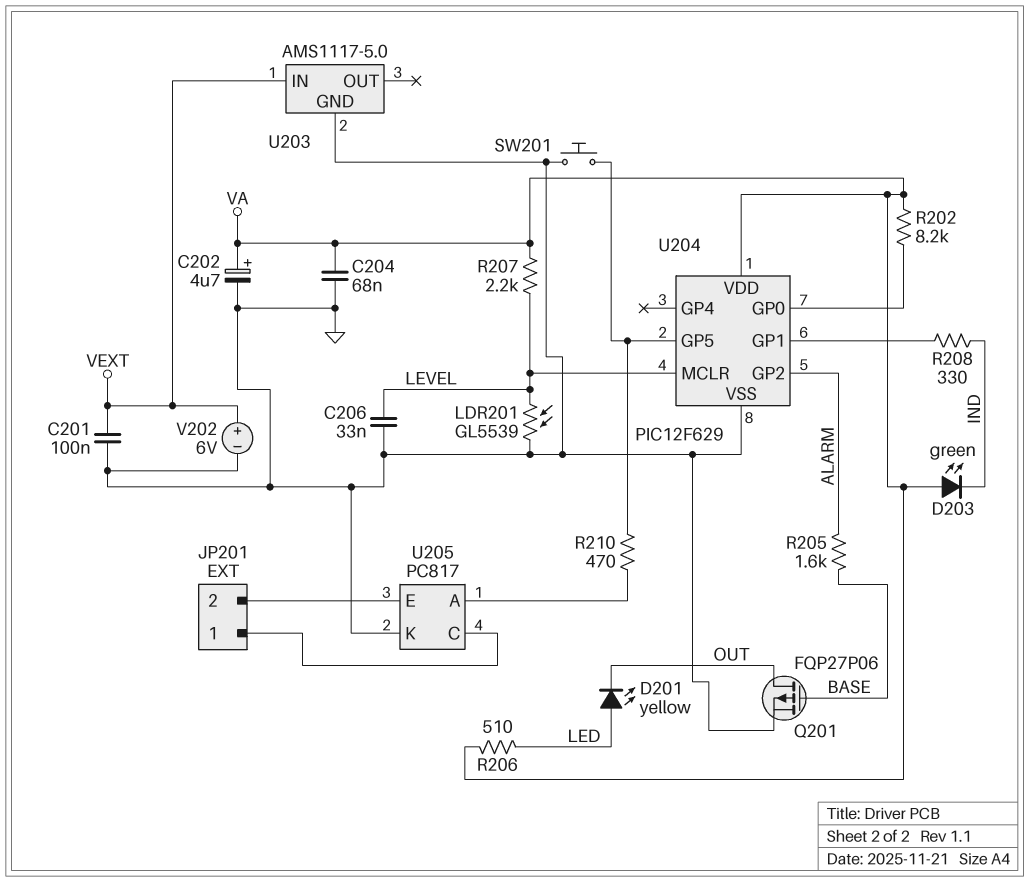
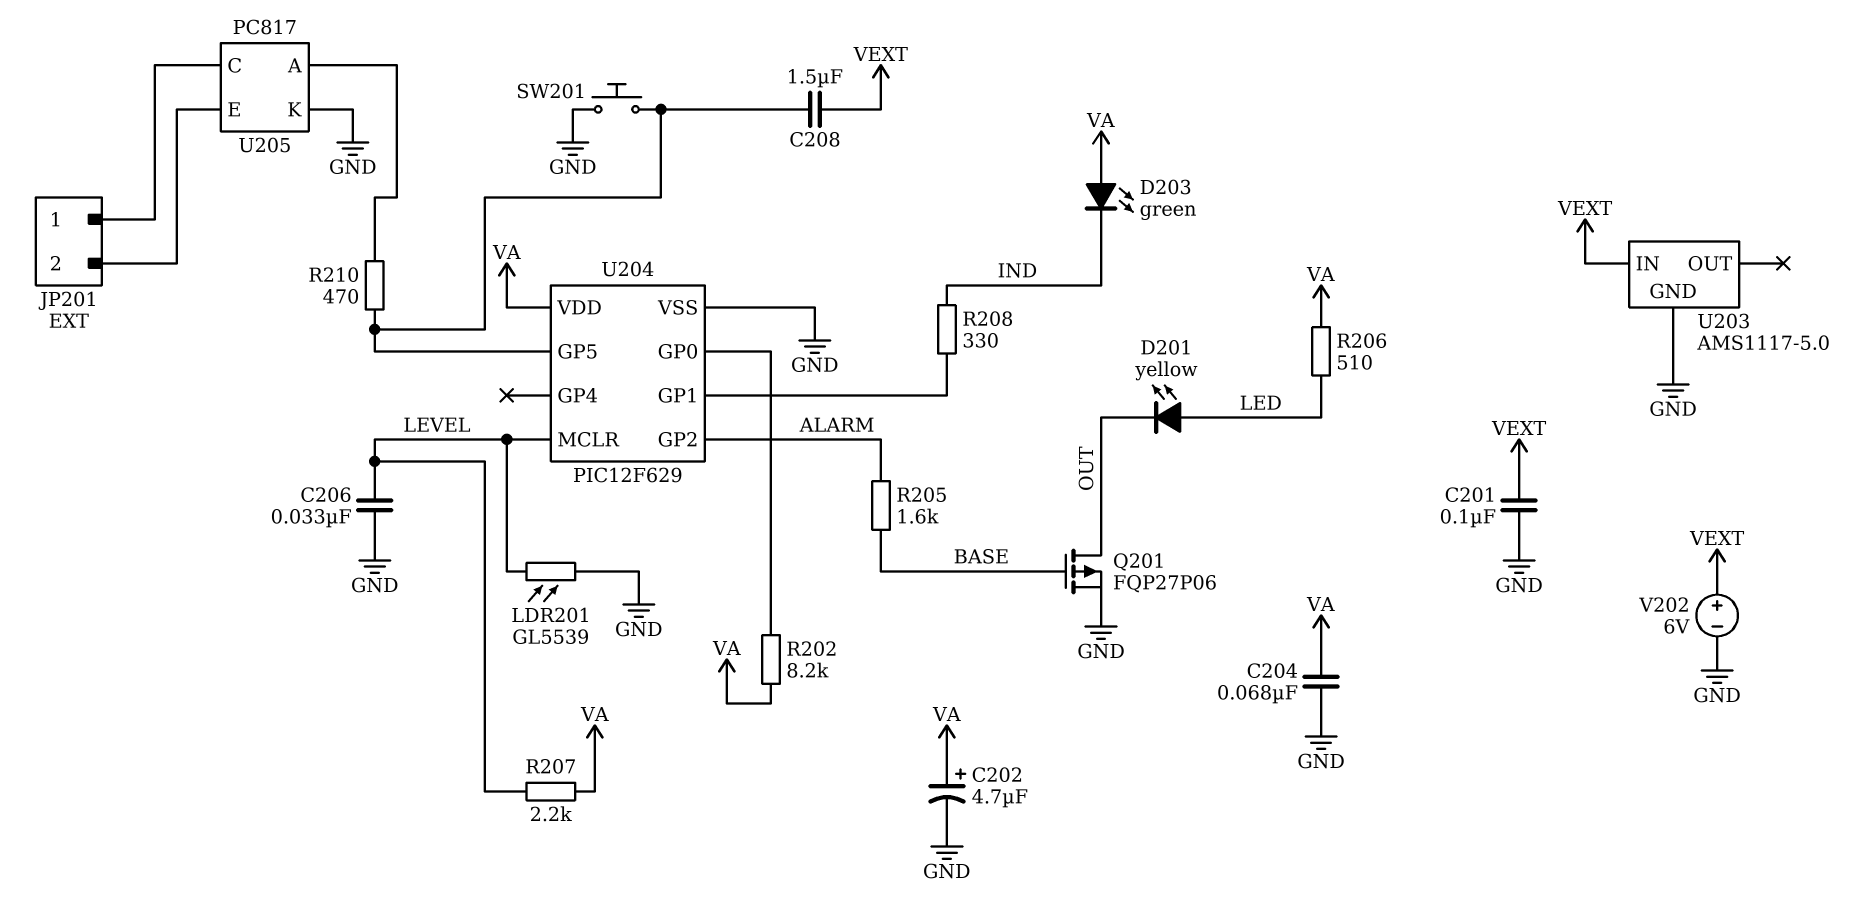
C208: none -> 1.5uF (U204/GP5, VEXT)

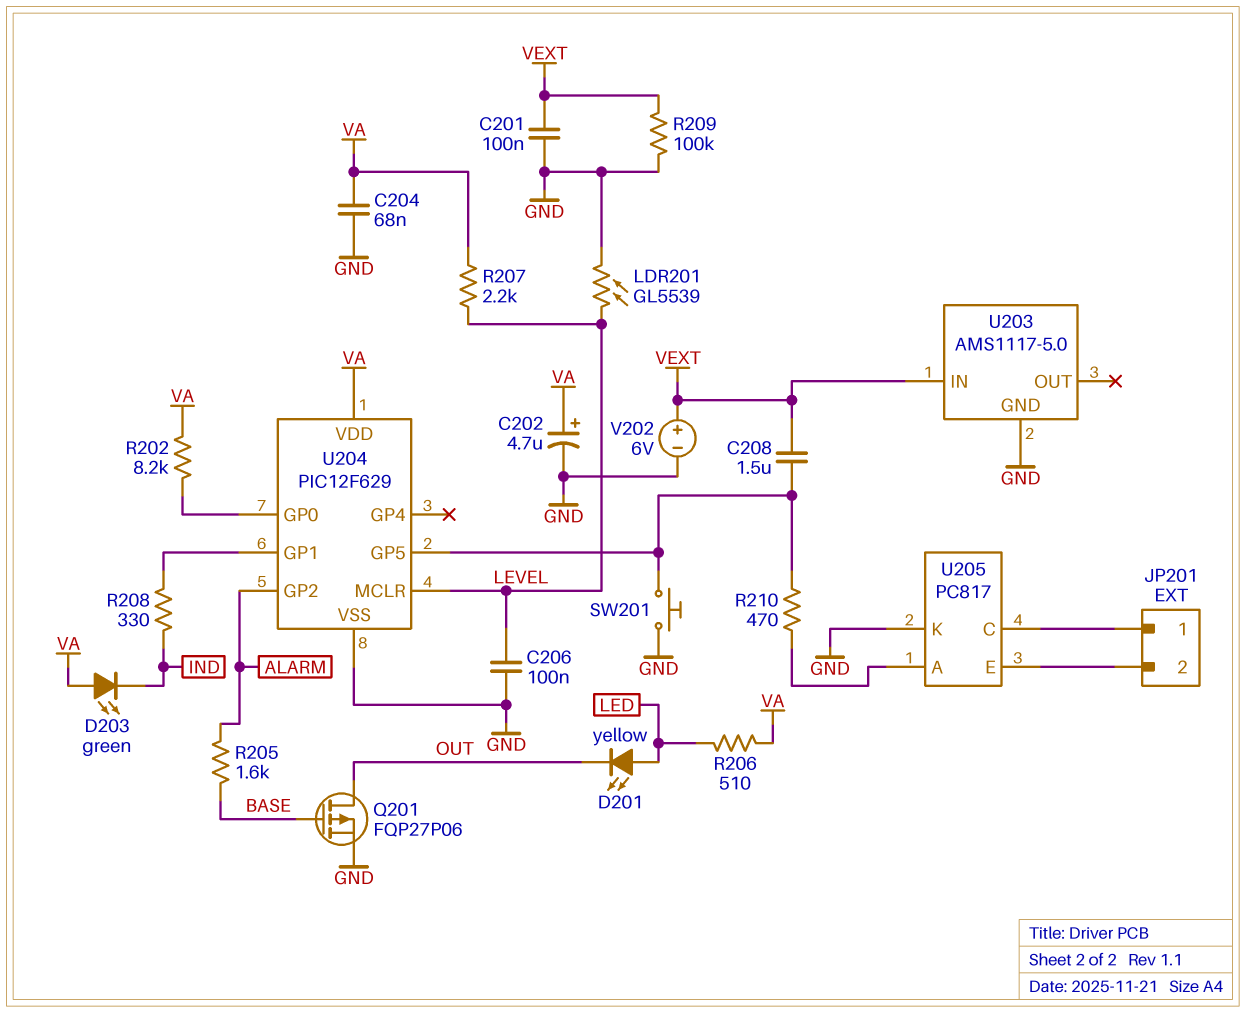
C206: 33nF (GND, LEVEL) -> 100nF (GND, LEVEL)
R209: none -> 100k (GND, VEXT)

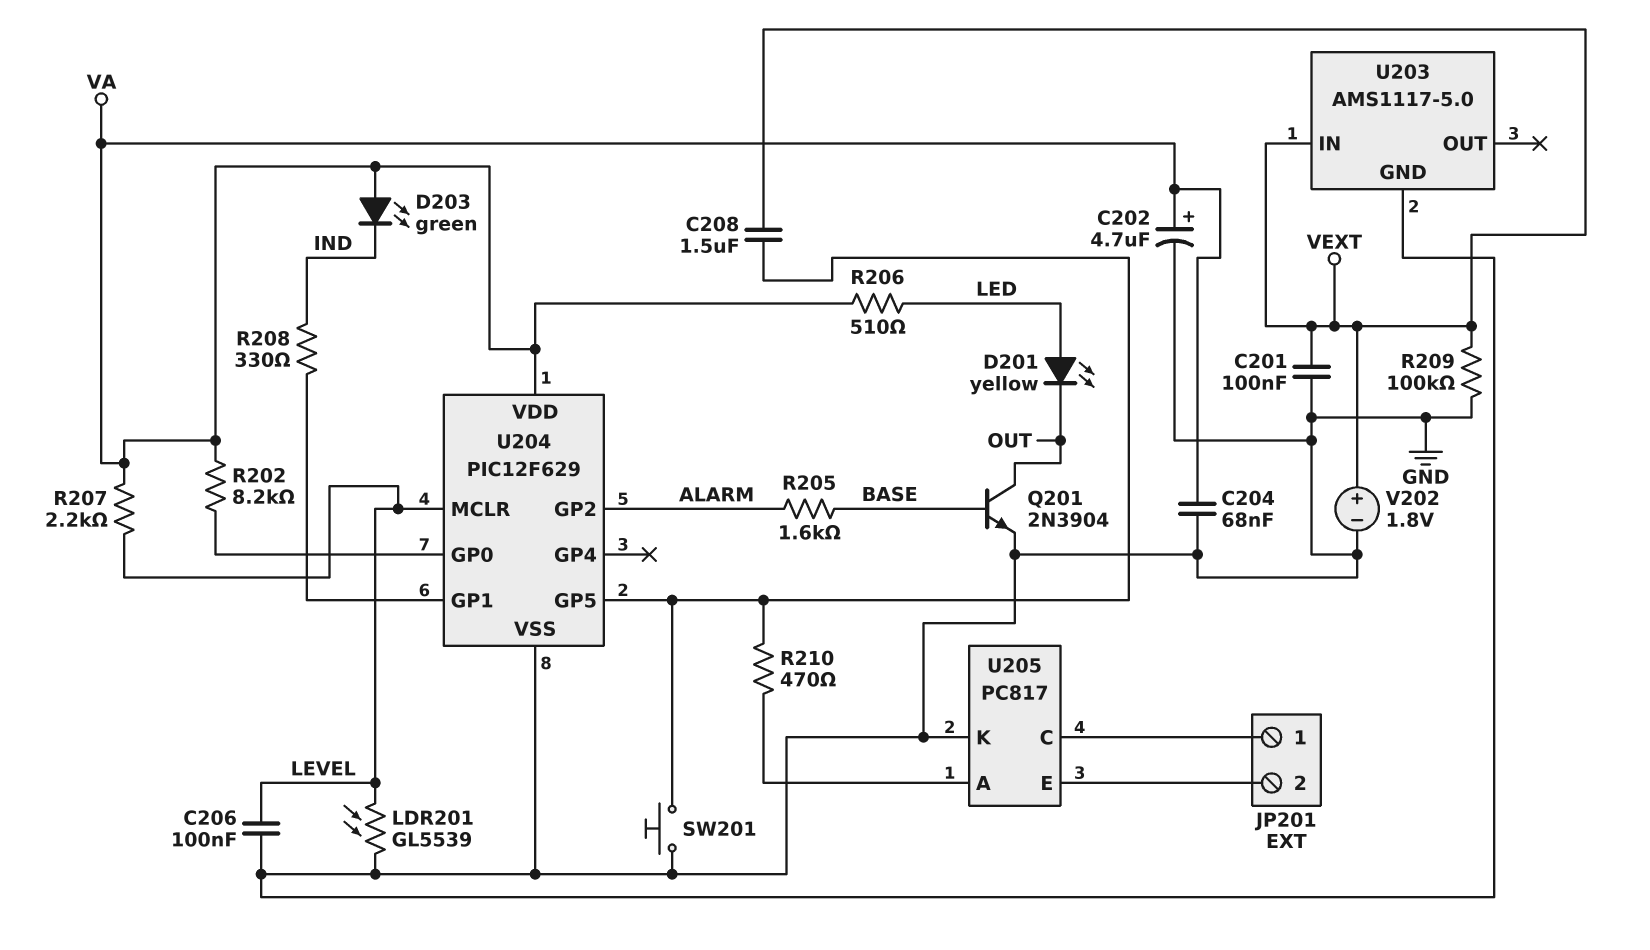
Q201: PMOS FQP27P06 (G BASE, D OUT, S GND) -> NPN 2N3904 (B BASE, C OUT, E GND)
V202: 6V (plus VEXT, minus GND) -> 1.8V (plus VEXT, minus GND)

